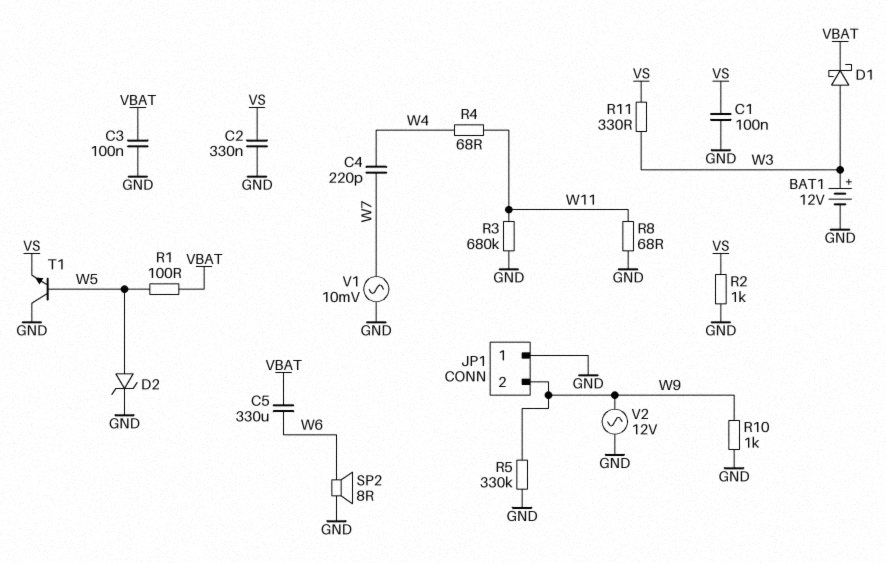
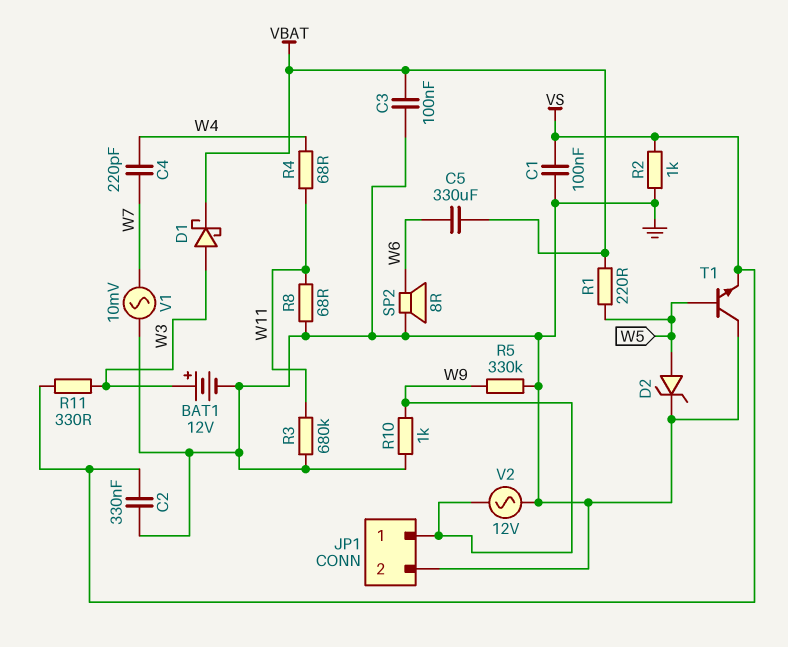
JP1 pin 1: GND -> W9
JP1 pin 2: W9 -> GND
R1: 100 (VBAT, W5) -> 220 (VBAT, W5)

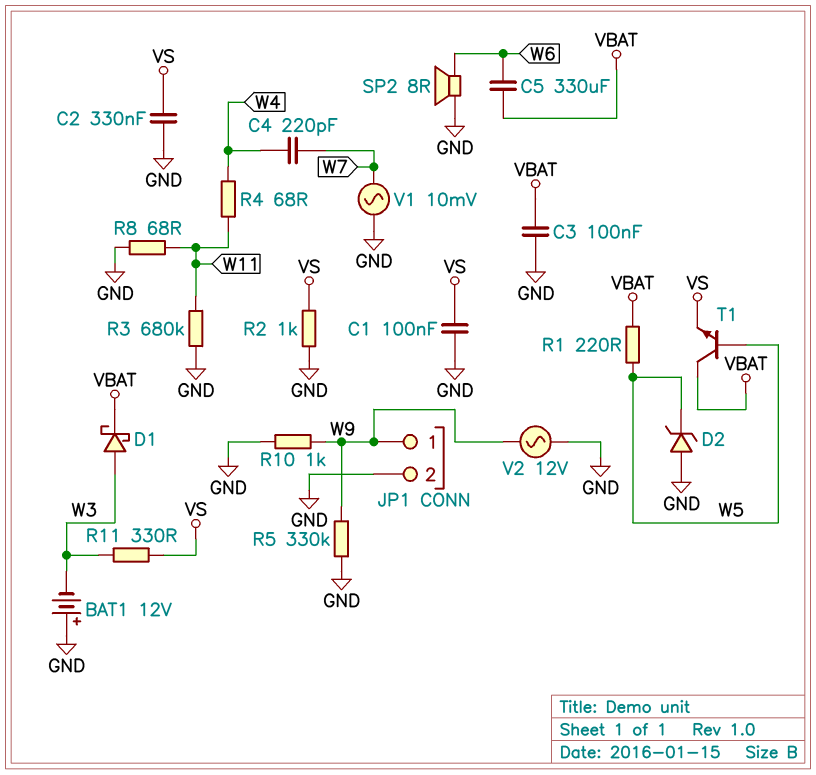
BAT1: 12V (plus W3, minus GND) -> 12V (plus GND, minus W3)
D2: zener (A W5, K GND) -> zener (A GND, K W5)
T1: NPN (B W5, C GND, E VS) -> NPN (B W5, C VBAT, E VS)

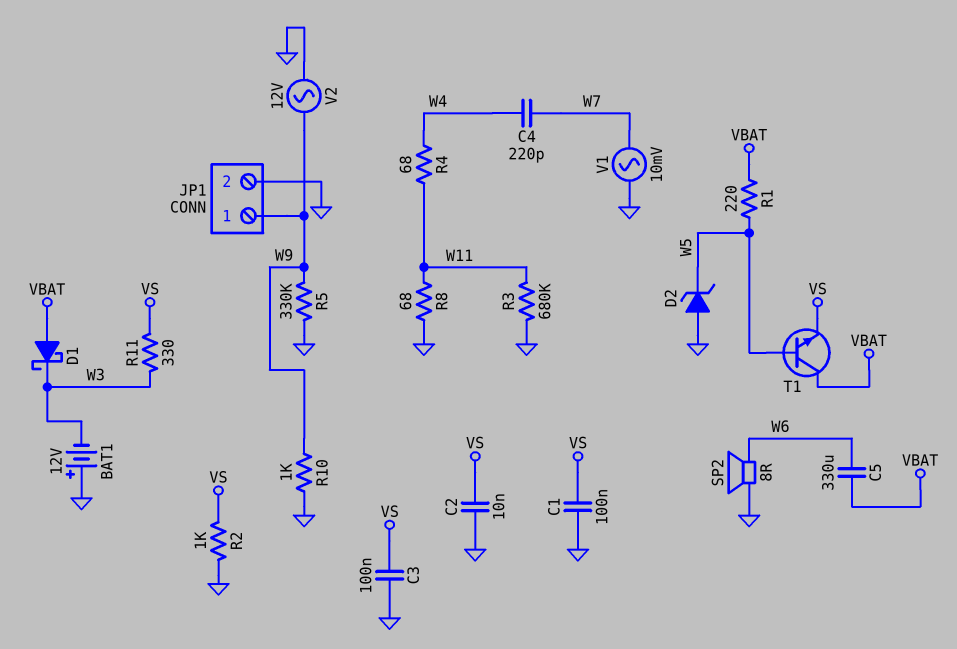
C2: 330nF (GND, VS) -> 10nF (GND, VS)
C3: 100nF (GND, VBAT) -> 100nF (GND, VS)
D1: schottky (A W3, K VBAT) -> schottky (A VBAT, K W3)

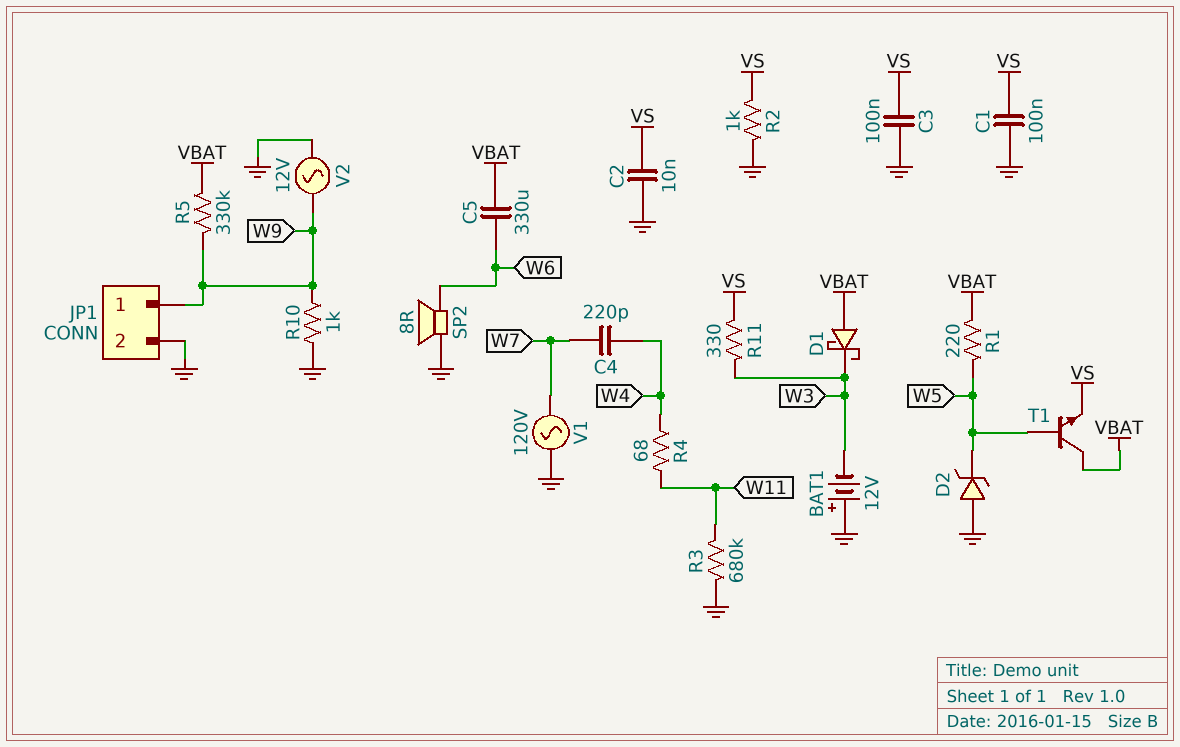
R5: 330k (GND, W9) -> 330k (VBAT, W9)
R8: 68 (GND, W11) -> none
V1: AC 10mV (GND, W7) -> AC 120V (GND, W7)

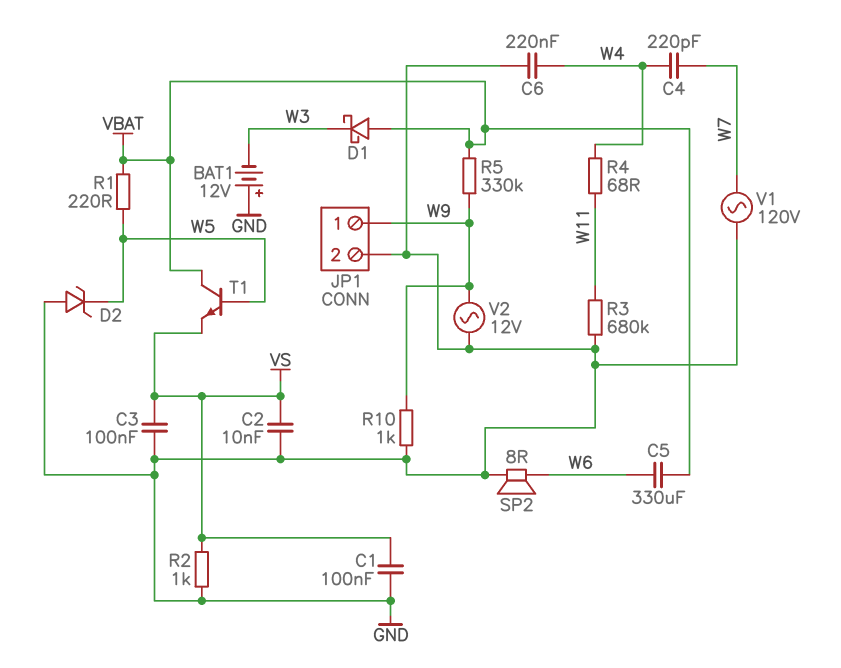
C6: none -> 220nF (GND, W4)
R11: 330 (VS, W3) -> none

